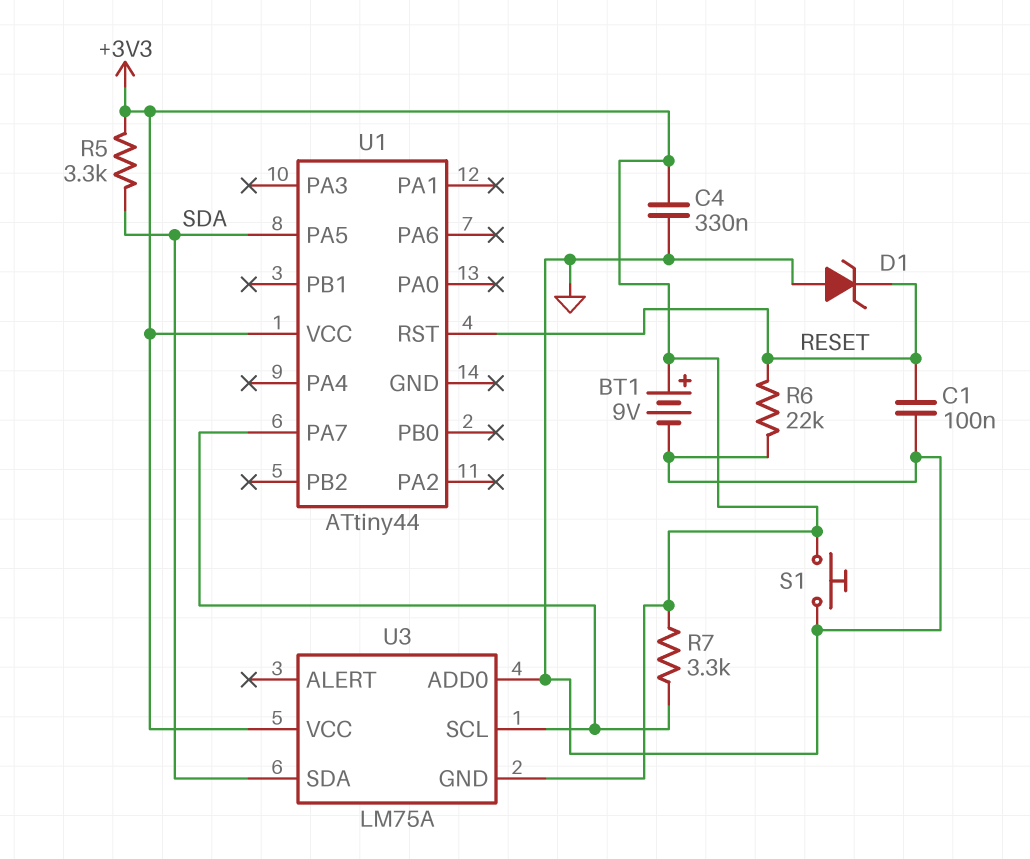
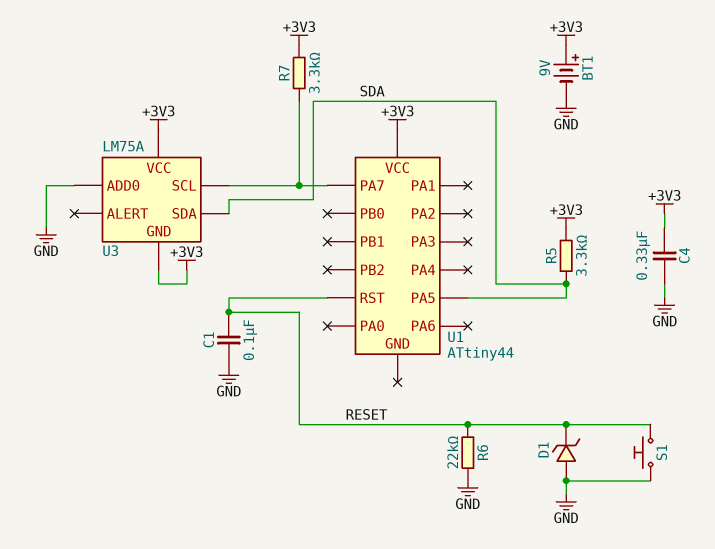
S1: button (+3V3, GND) -> button (GND, RESET)

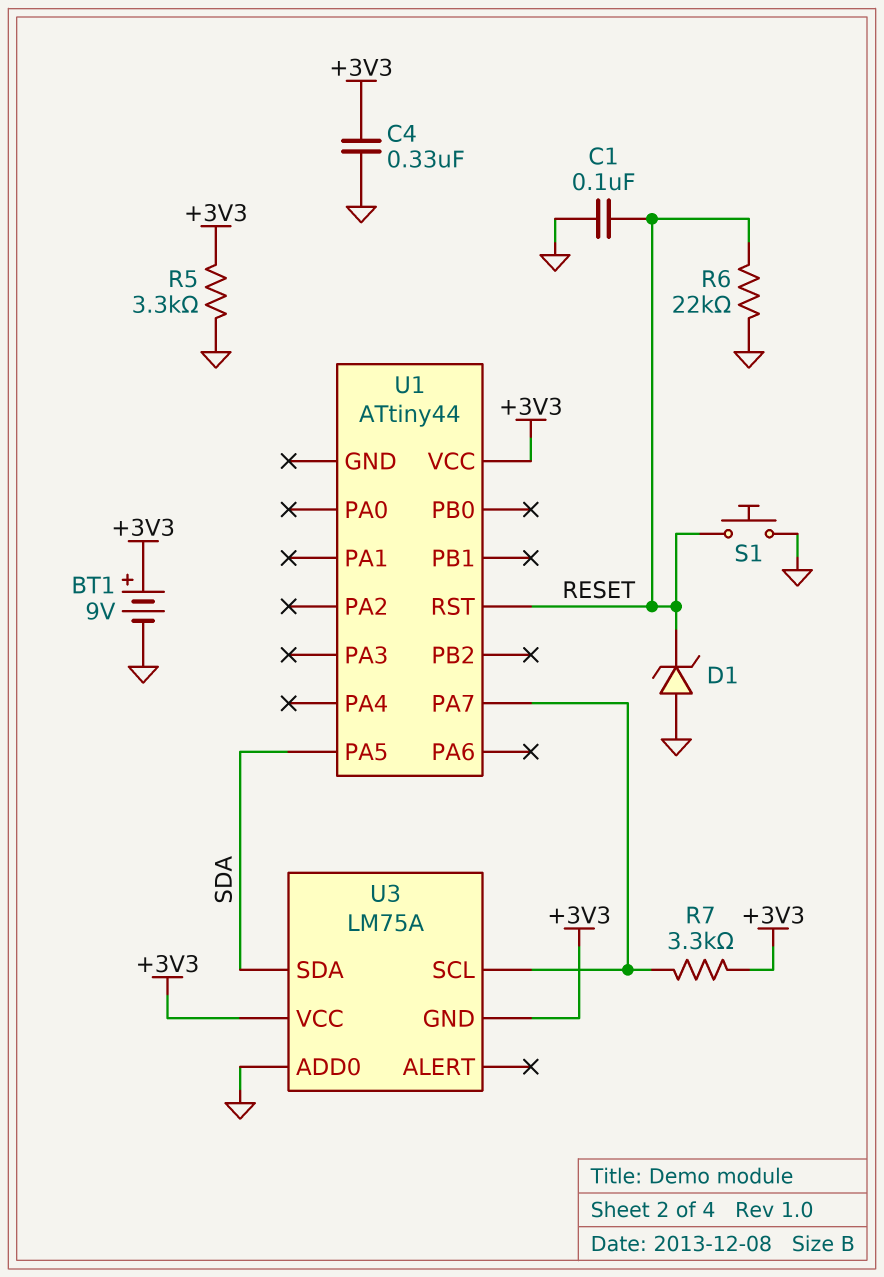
R5: 3.3k (+3V3, SDA) -> 3.3k (+3V3, GND)

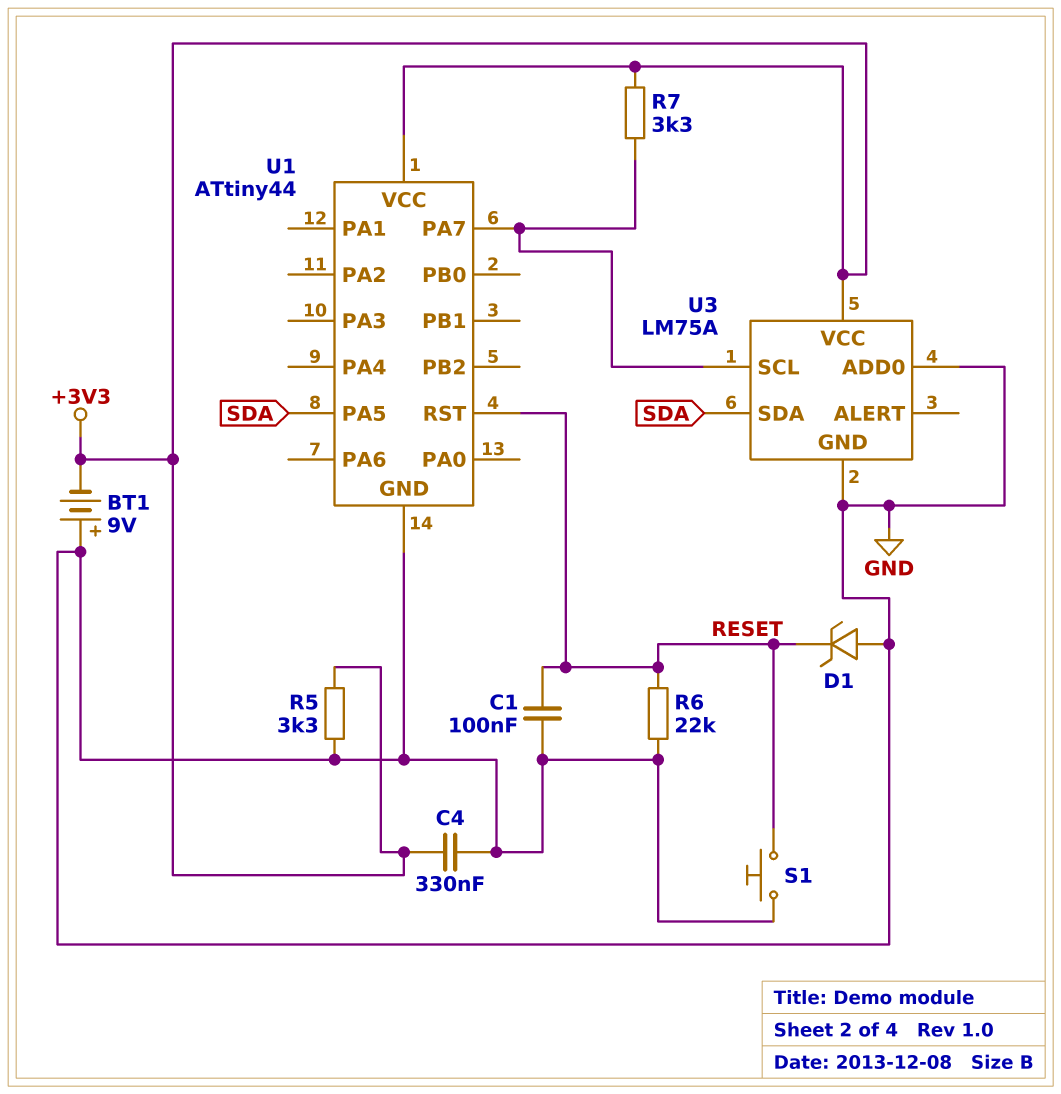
BT1: 9V (plus +3V3, minus GND) -> 9V (plus GND, minus +3V3)
U1 pin GND: none -> GND
U3 pin GND: +3V3 -> GND

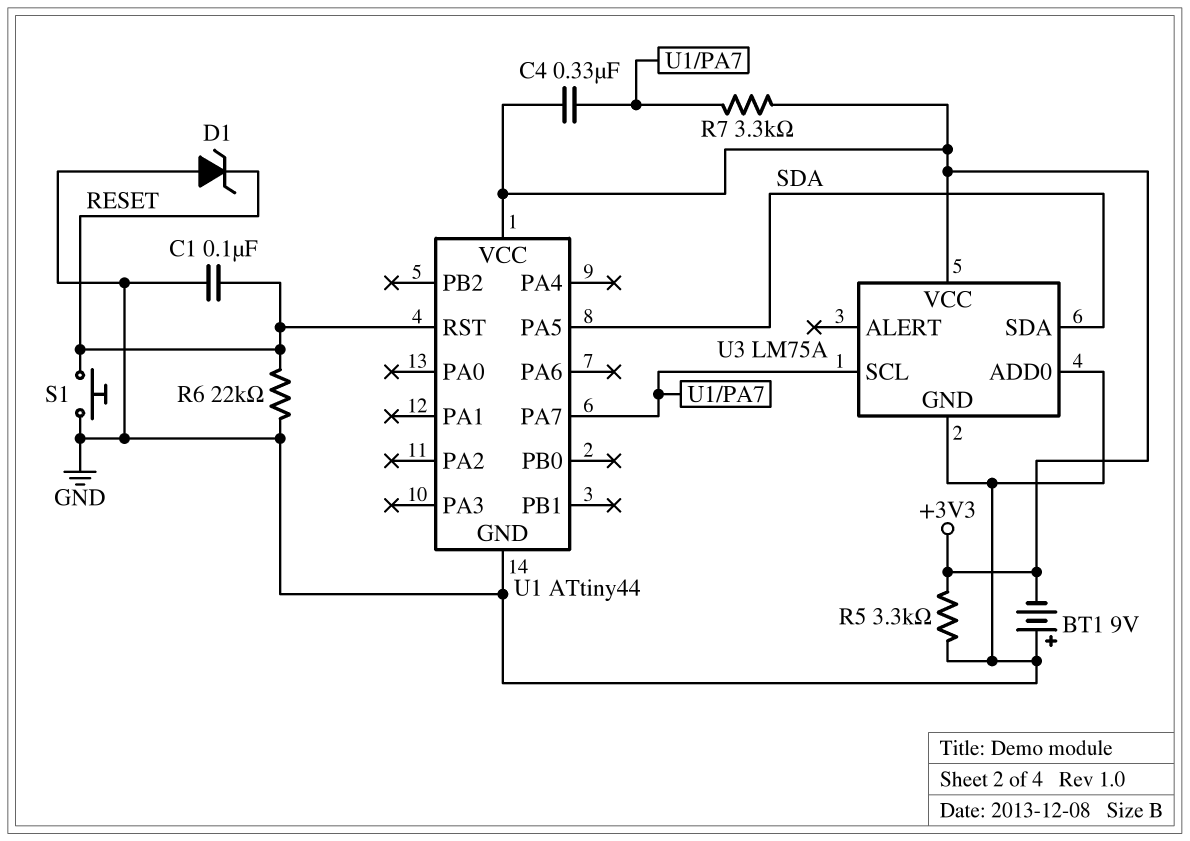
C4: 330nF (+3V3, GND) -> 330nF (+3V3, U1/PA7)

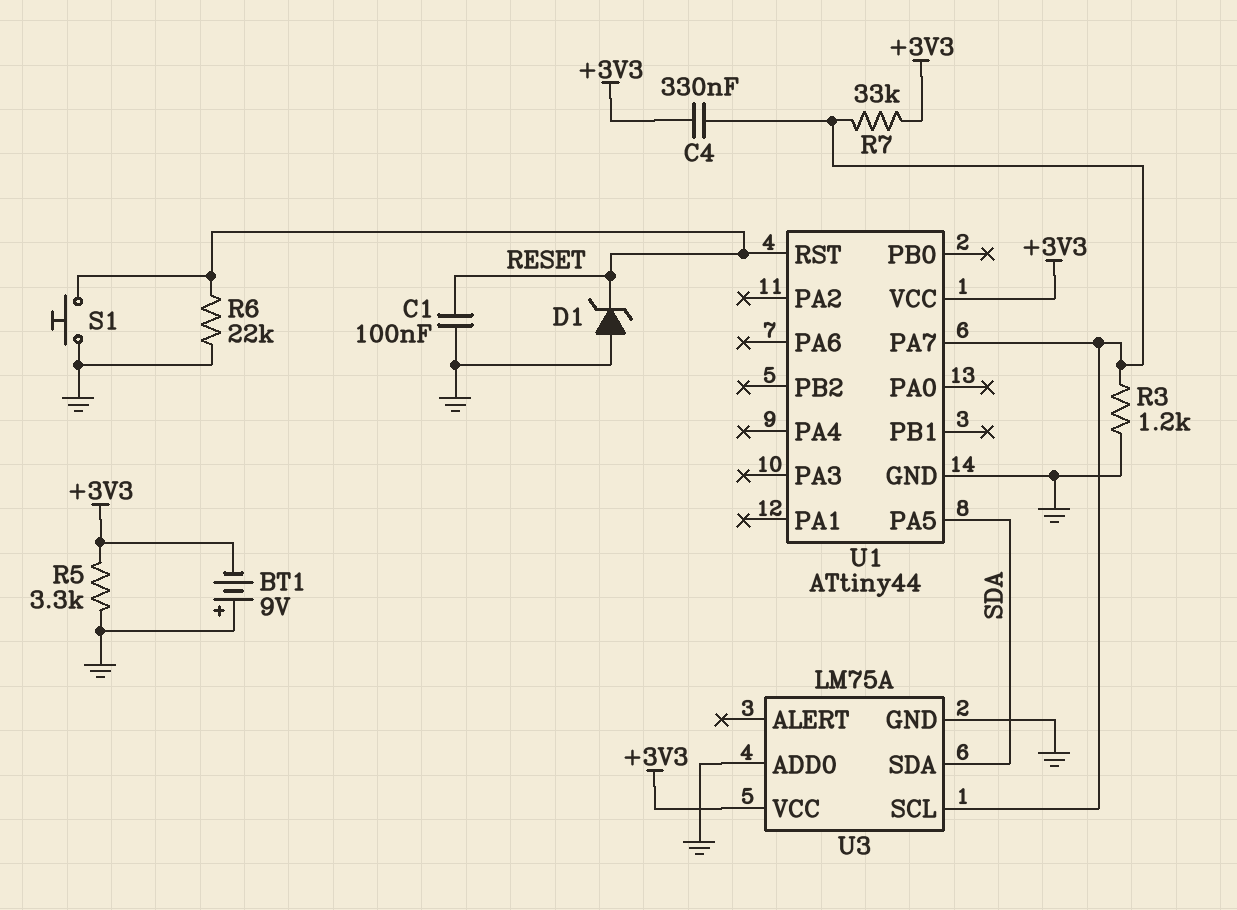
R3: none -> 1.2k (GND, U1/PA7)
R7: 3.3k (+3V3, U1/PA7) -> 33k (+3V3, U1/PA7)

